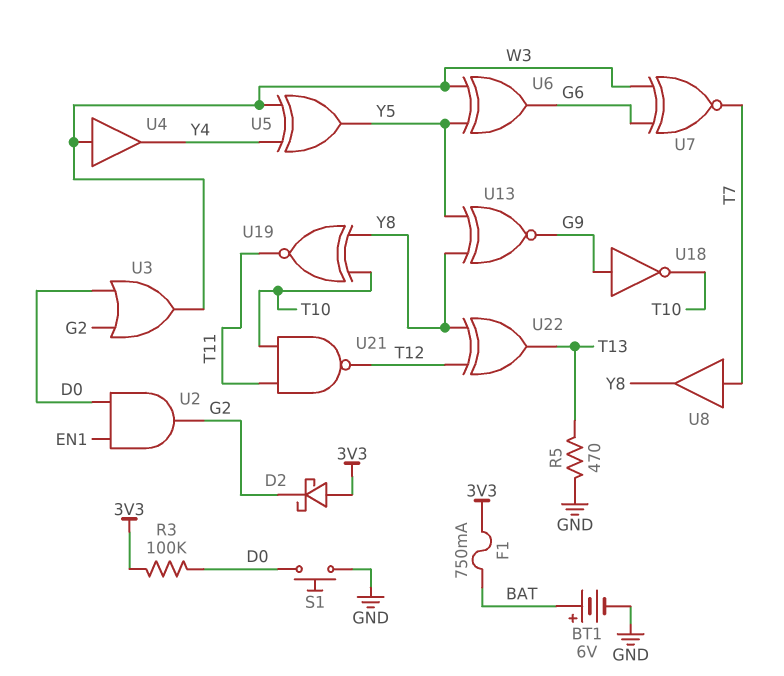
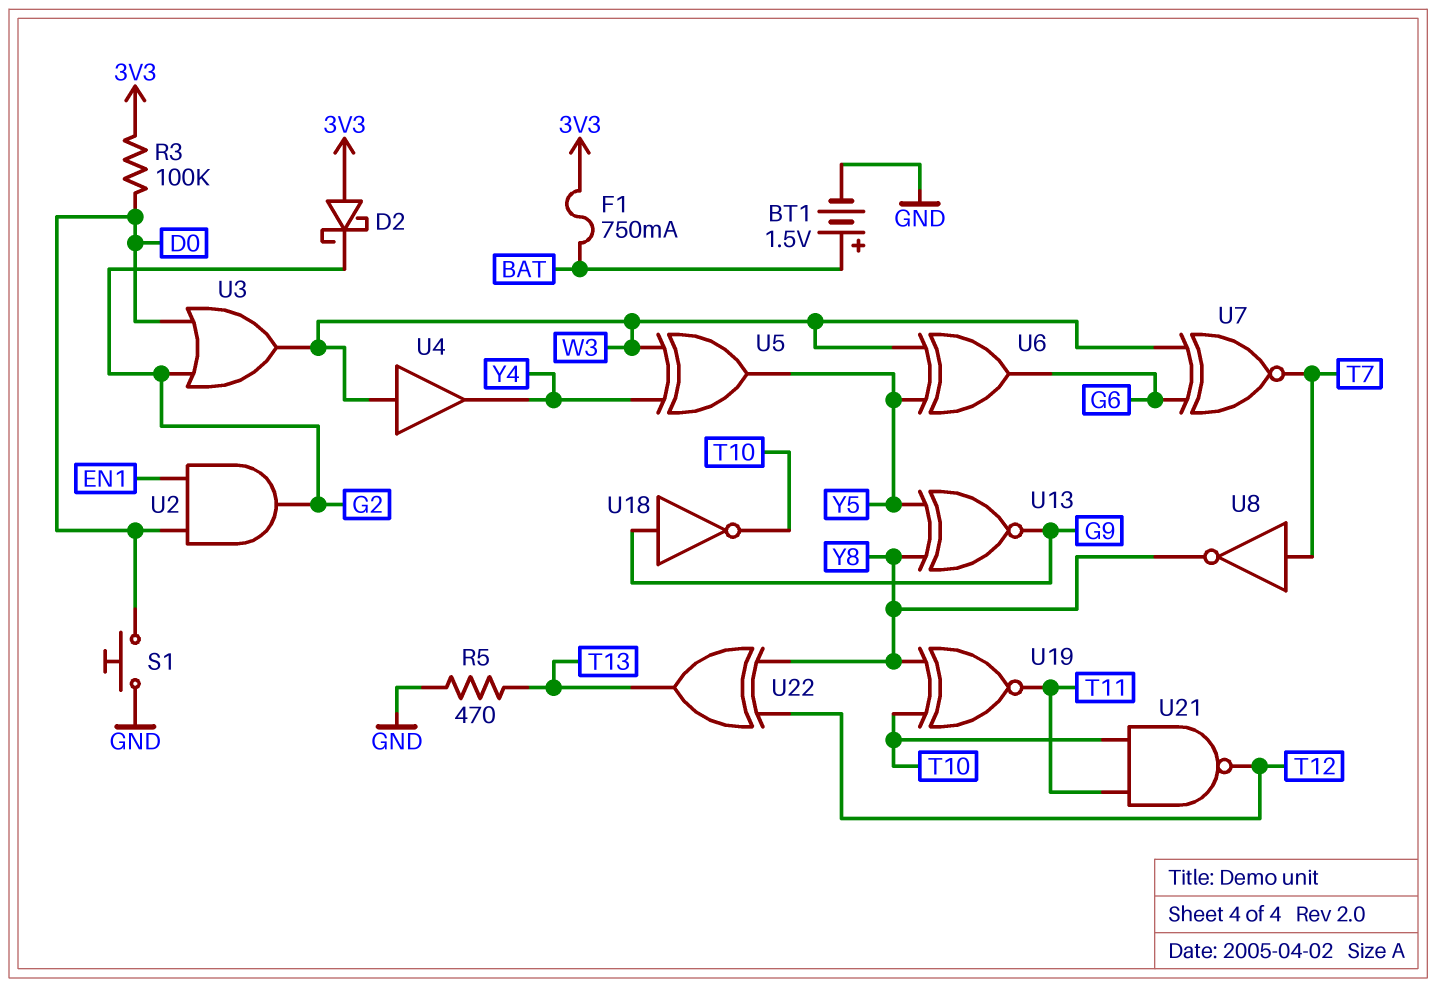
BT1: 6V (plus BAT, minus GND) -> 1.5V (plus BAT, minus GND)
U8: buffer (in T7, out Y8) -> NOT (in T7, out Y8)

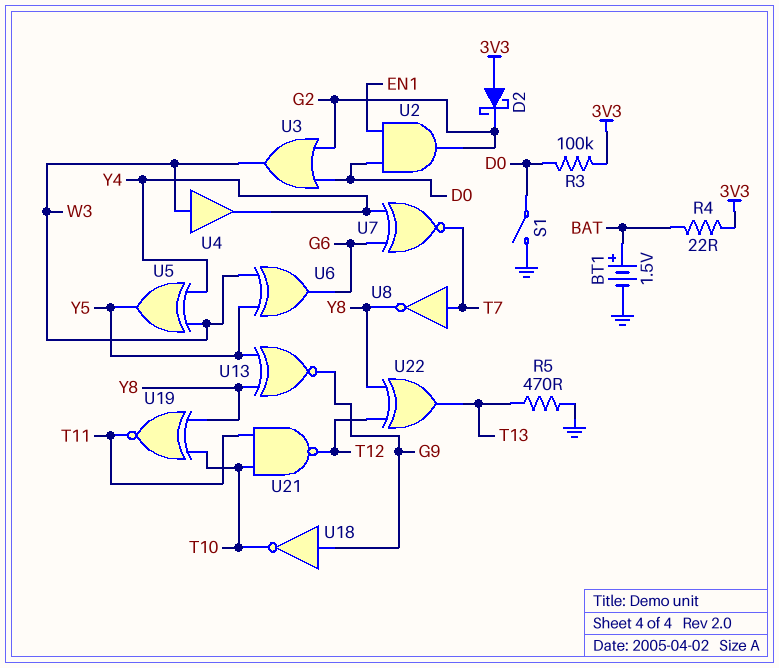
F1: 750mA (3V3, BAT) -> none
R4: none -> 22 (3V3, BAT)
S1: button (D0, GND) -> switch (D0, GND)
U7: XNOR (in G6, in W3, out T7) -> XNOR (in G6, in Y4, out T7)

